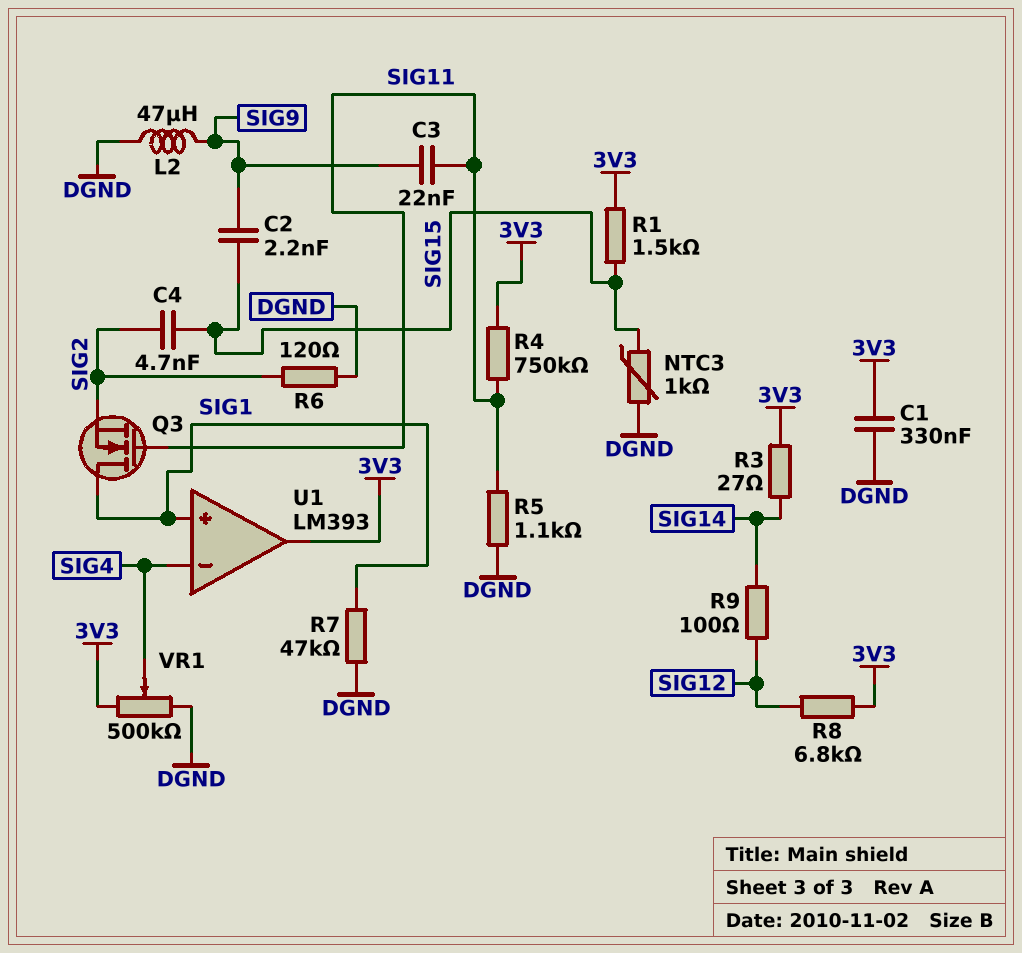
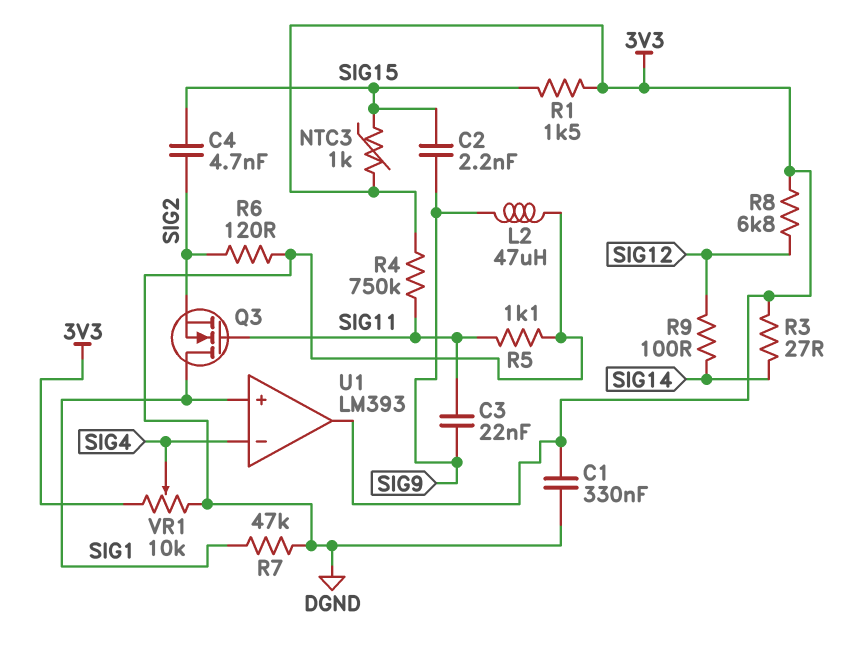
NTC3: 1k (DGND, SIG15) -> 1k (3V3, SIG15)
VR1: 500k (3V3, DGND, wiper SIG4) -> 10k (3V3, DGND, wiper SIG4)

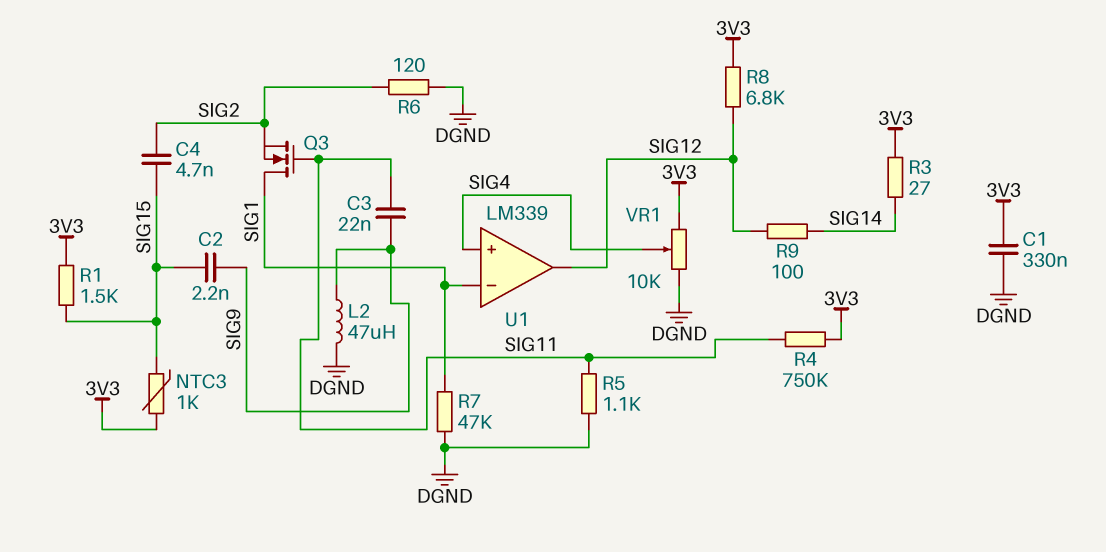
U1: LM393 -> LM339
U1 pin in+: SIG1 -> SIG4
U1 pin in-: SIG4 -> SIG1
U1 pin out: 3V3 -> SIG12

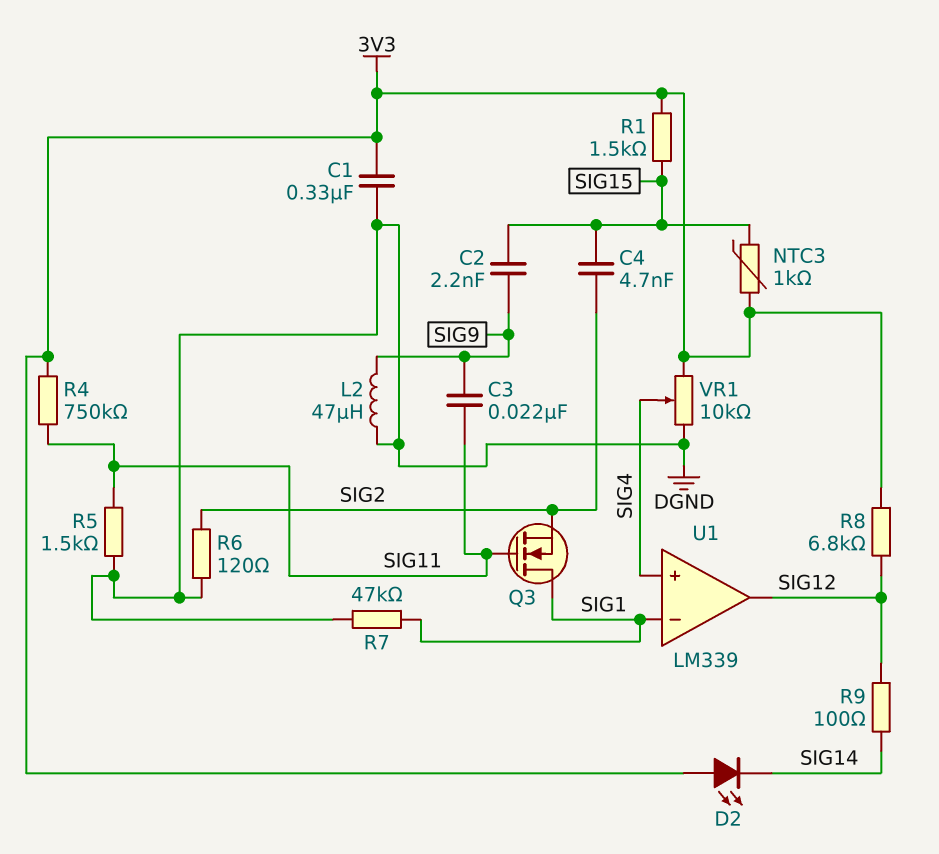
D2: none -> LED (A 3V3, K SIG14)
R3: 27 (3V3, SIG14) -> none
R5: 1.1k (DGND, SIG11) -> 1.5k (DGND, SIG11)

